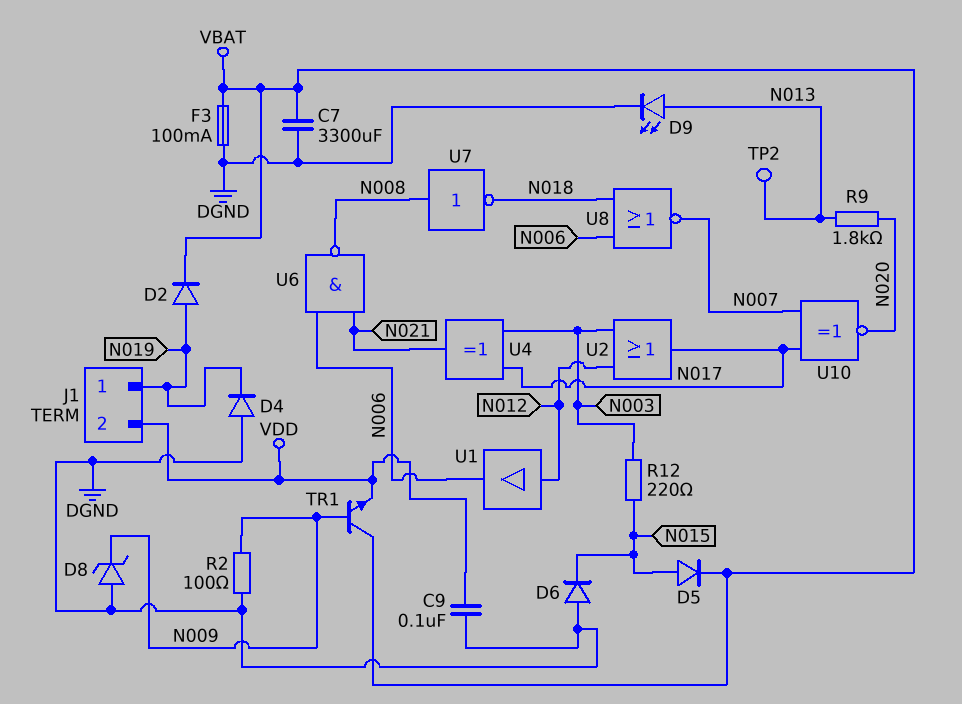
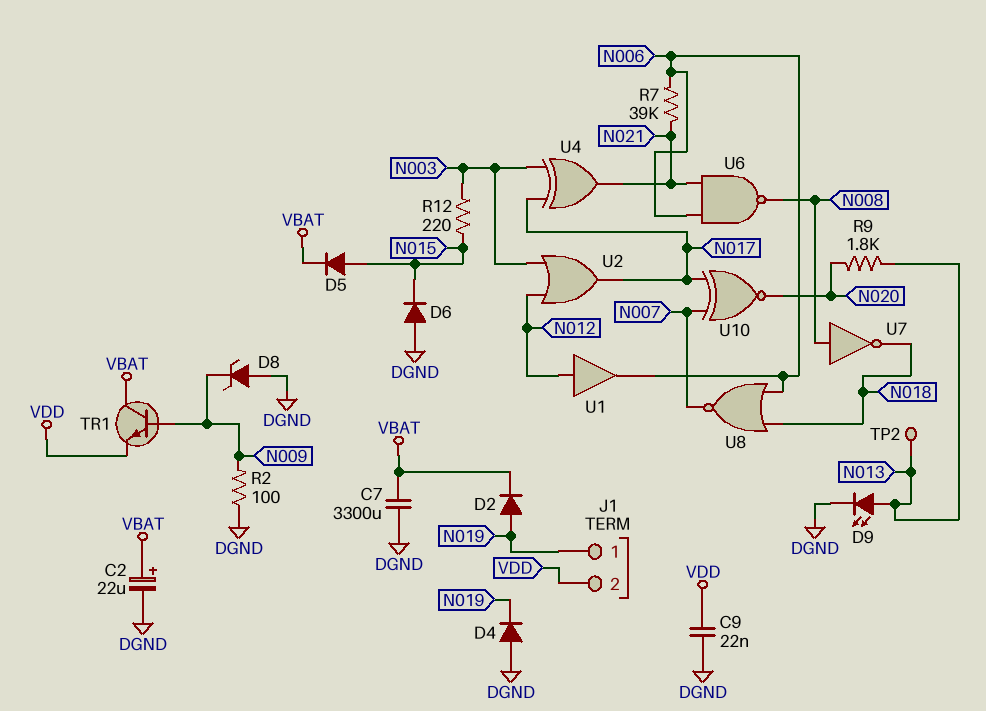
C2: none -> 22uF (plus VBAT, minus DGND)
C9: 100nF (DGND, VDD) -> 22nF (DGND, VDD)
F3: 100mA (DGND, VBAT) -> none
R7: none -> 39k (N006, N021)

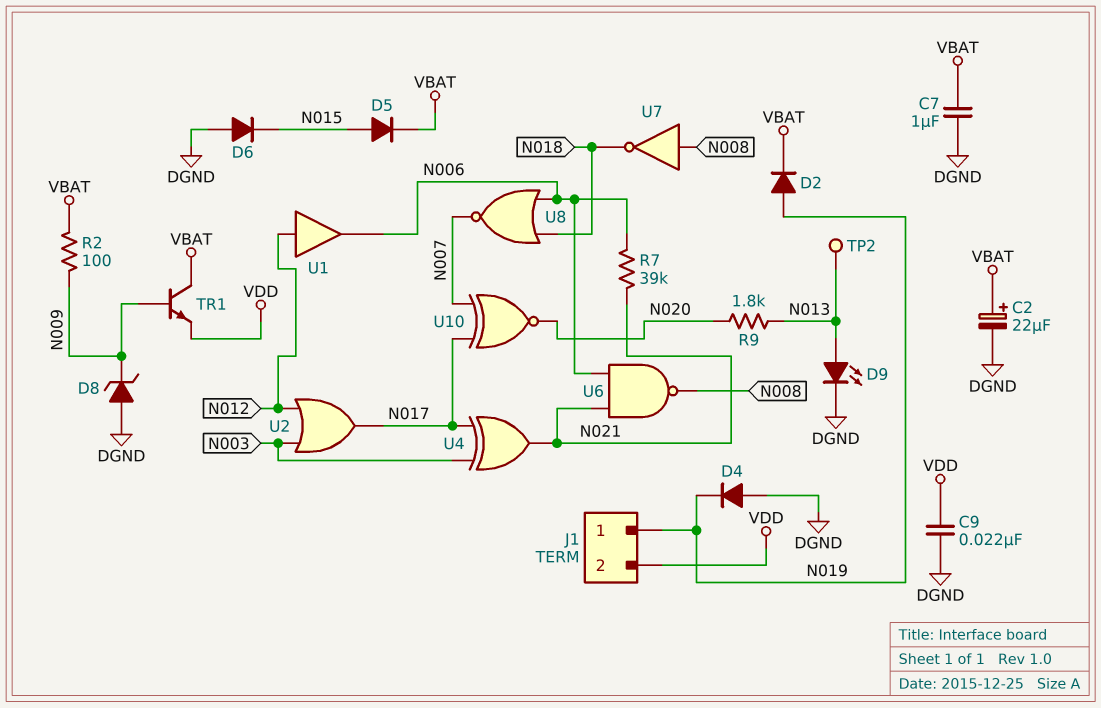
C7: 3300uF (DGND, VBAT) -> 1uF (DGND, VBAT)
R2: 100 (DGND, N009) -> 100 (N009, VBAT)
R12: 220 (N003, N015) -> none

